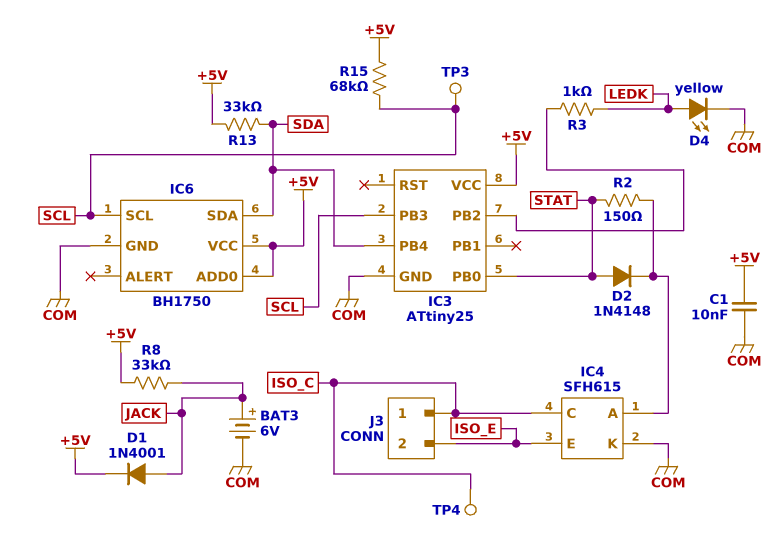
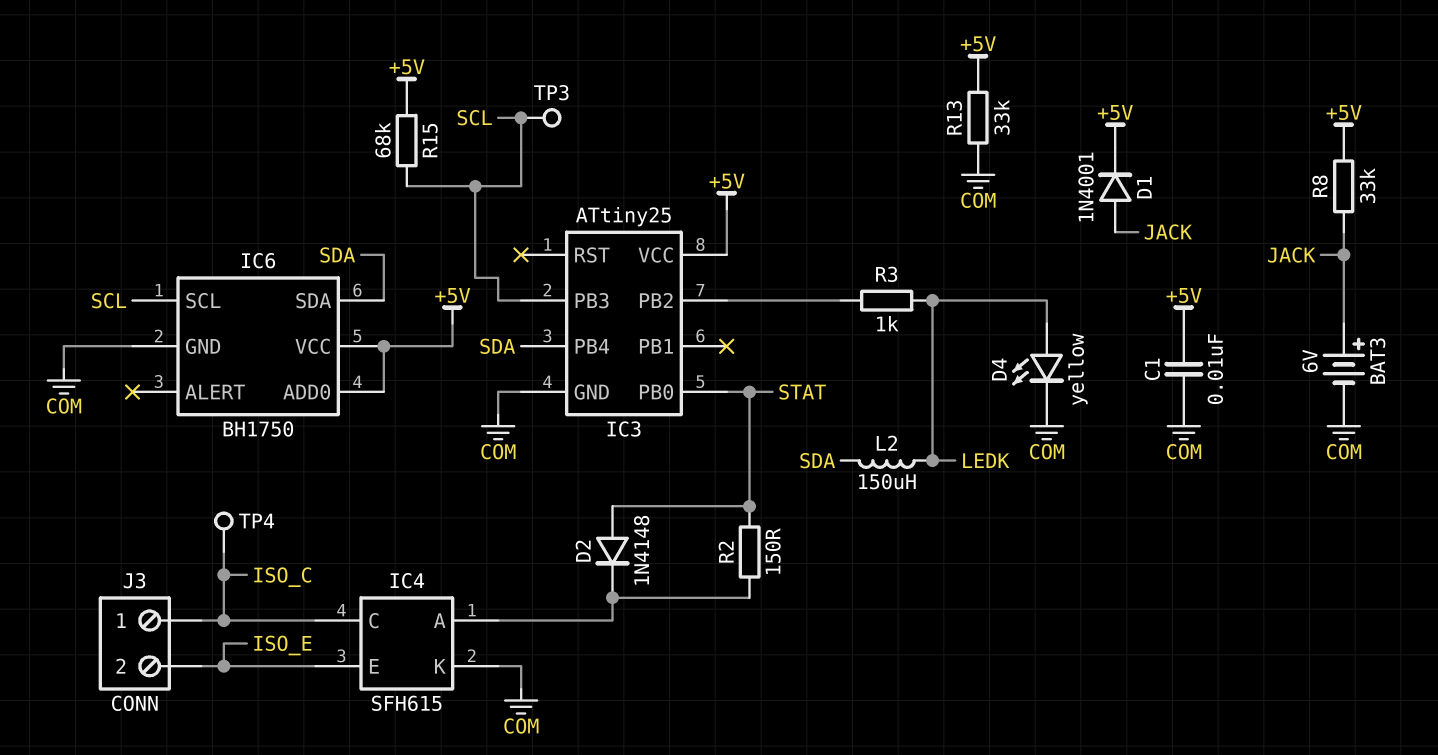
L2: none -> 150uH (LEDK, SDA)
R13: 33k (+5V, SDA) -> 33k (+5V, COM)

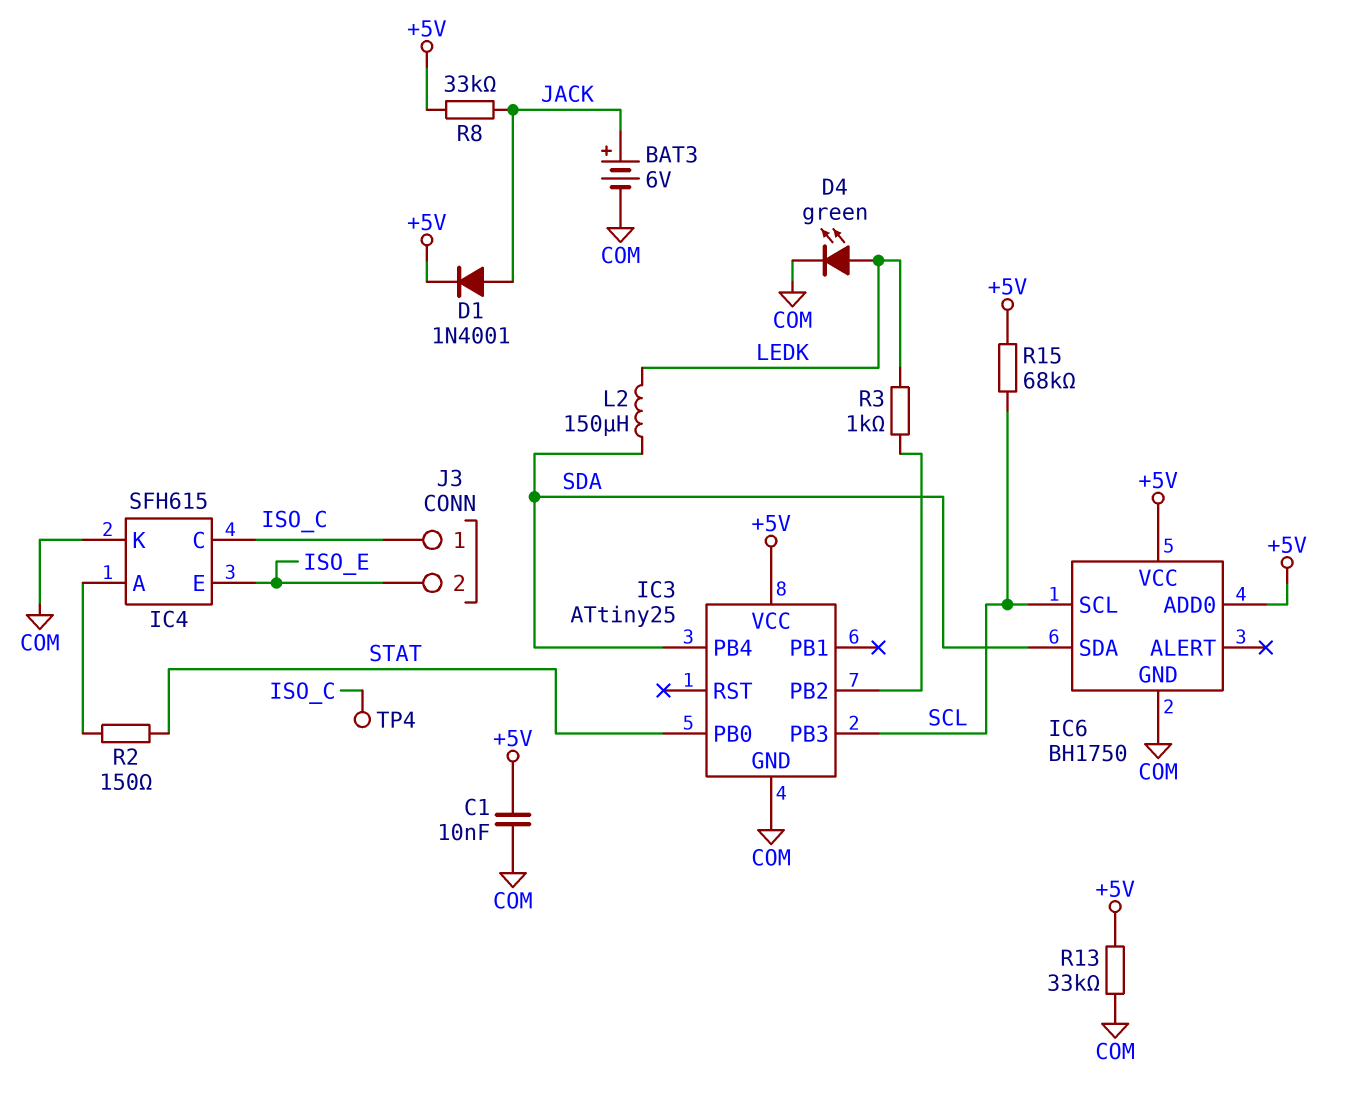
D2: diode 1N4148 (A STAT, K IC4/A) -> none
D4: LED yellow (A LEDK, K COM) -> LED green (A LEDK, K COM)
TP3: test point (SCL) -> none

